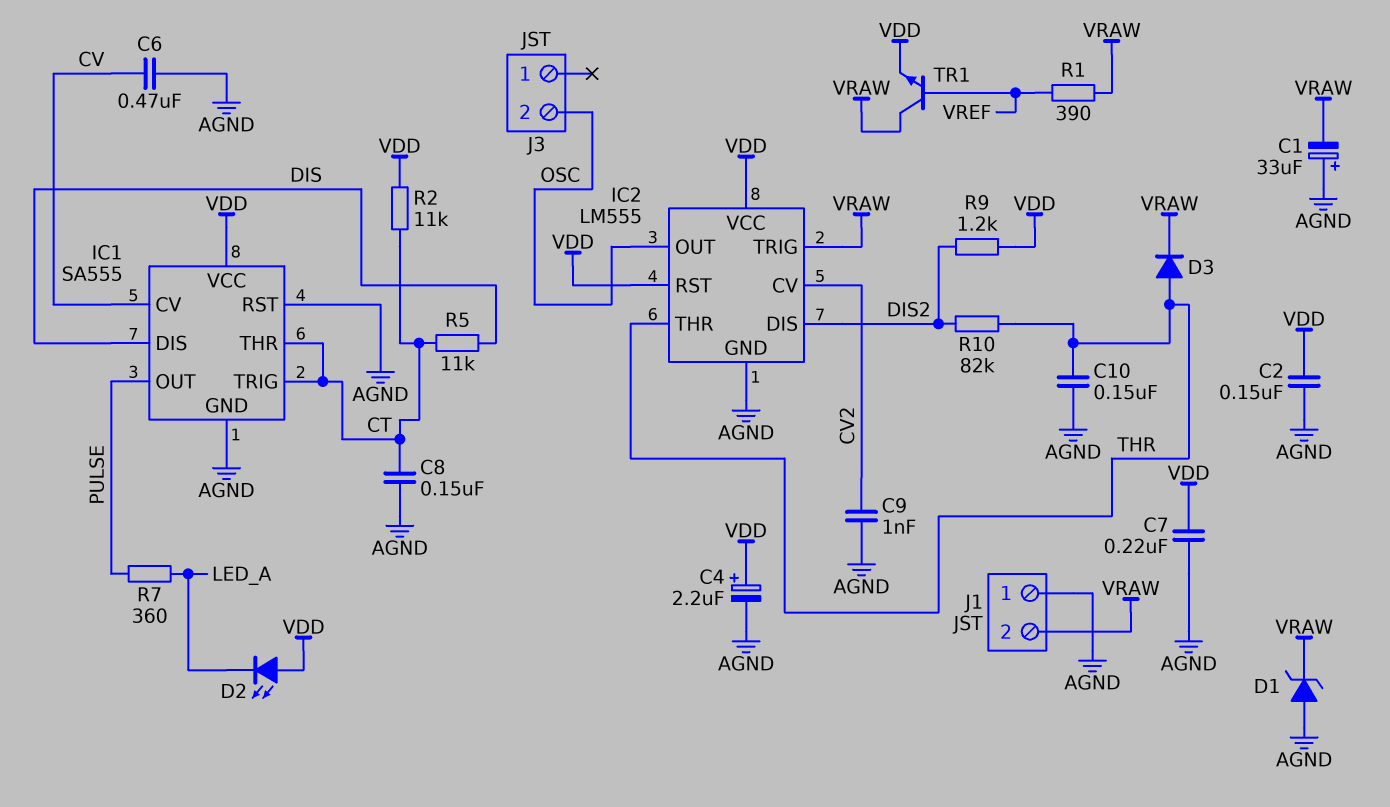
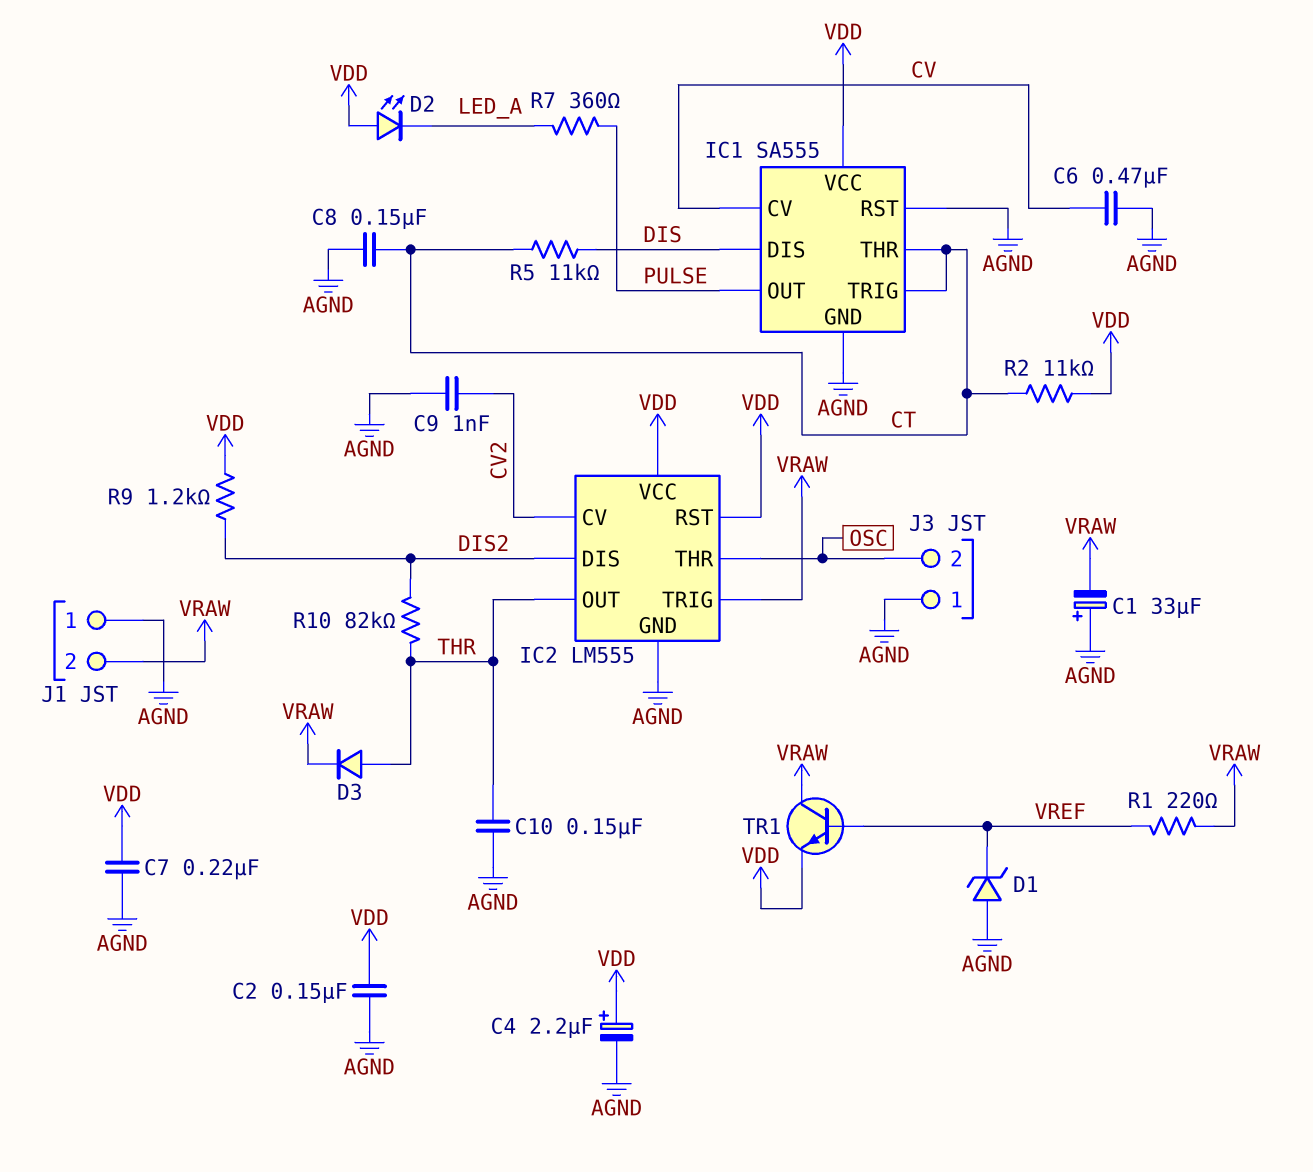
D1: zener (A AGND, K VRAW) -> zener (A AGND, K VREF)
IC2 pin OUT: OSC -> THR
IC2 pin THR: THR -> OSC
J3 pin 1: none -> AGND
R1: 390 (VRAW, VREF) -> 220 (VRAW, VREF)

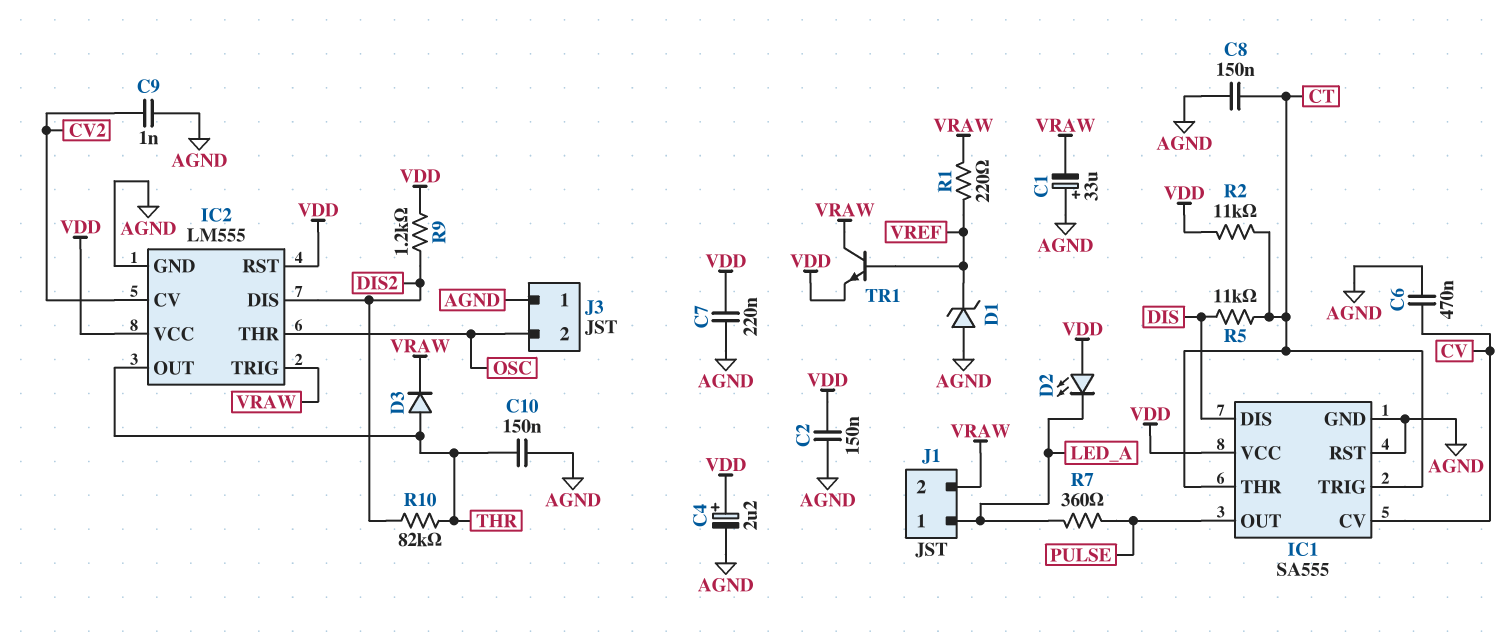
J1 pin 1: AGND -> LED_A

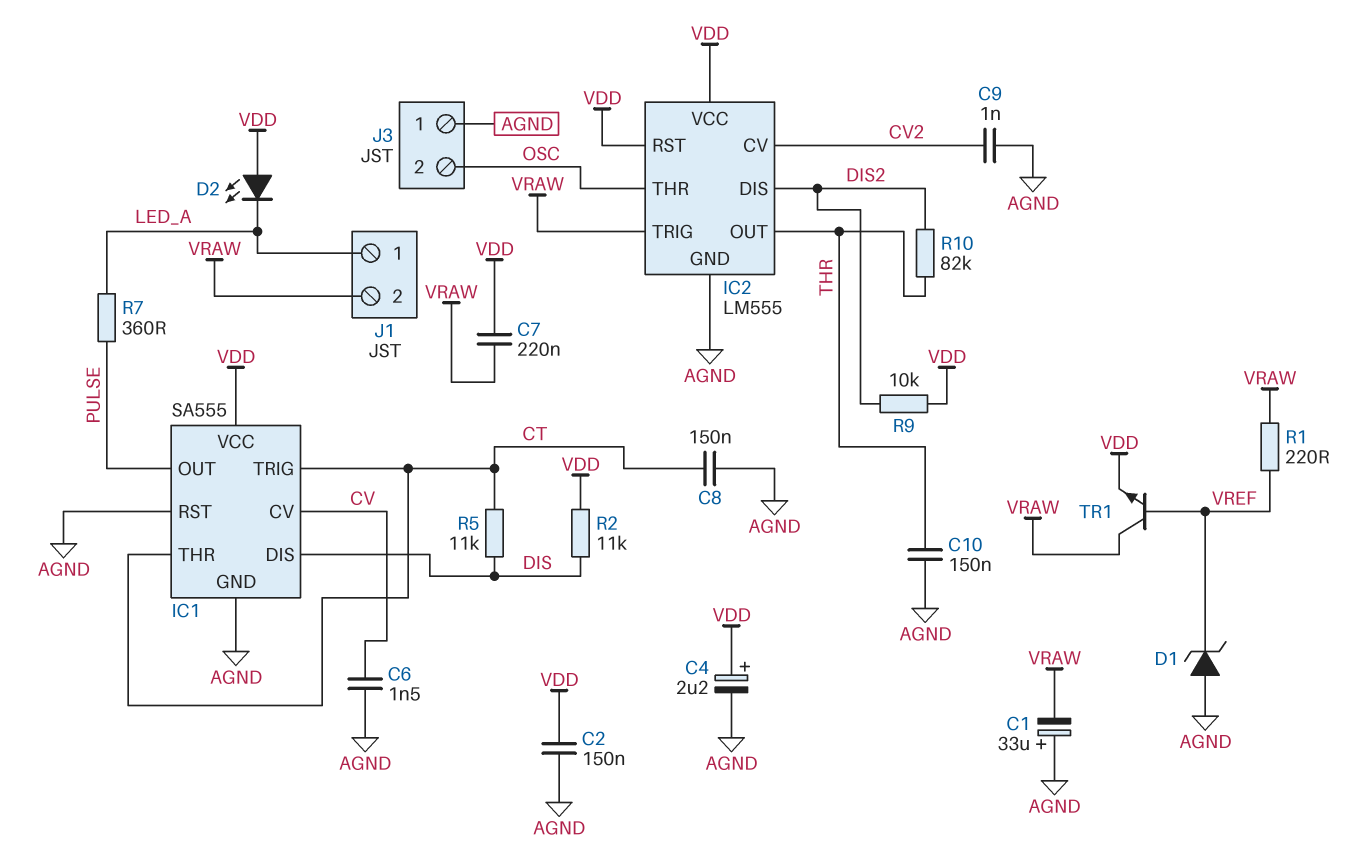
C6: 470nF (AGND, CV) -> 1.5nF (AGND, CV)
C7: 220nF (AGND, VDD) -> 220nF (VDD, VRAW)
D3: diode (A THR, K VRAW) -> none
R2: 11k (CT, VDD) -> 11k (DIS, VDD)
R9: 1.2k (DIS2, VDD) -> 10k (DIS2, VDD)

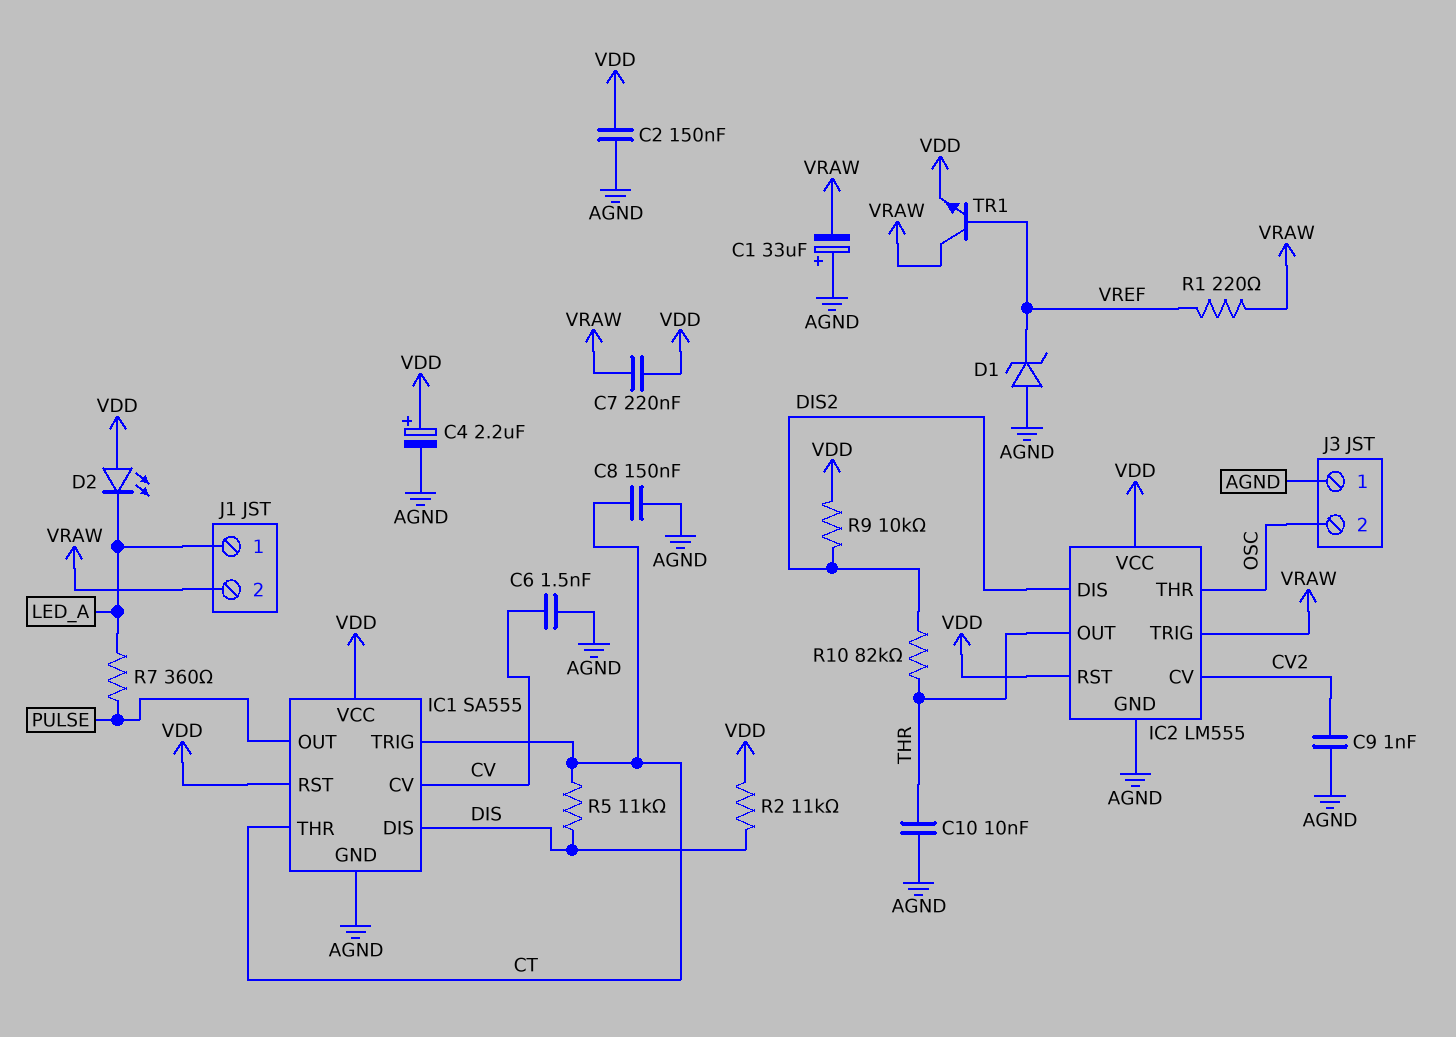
C10: 150nF (AGND, THR) -> 10nF (AGND, THR)
IC1 pin RST: AGND -> VDD

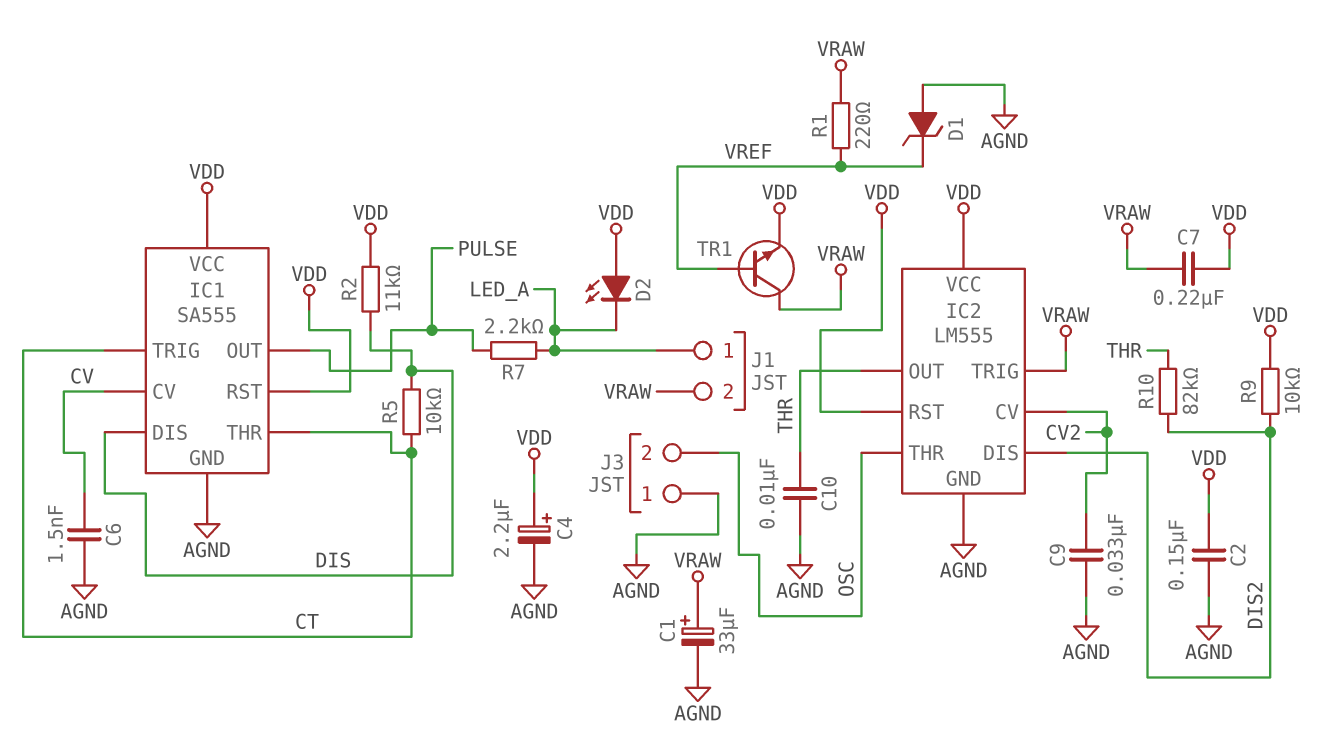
C1: 33uF (plus AGND, minus VRAW) -> 33uF (plus VRAW, minus AGND)
C8: 150nF (AGND, CT) -> none
C9: 1nF (AGND, CV2) -> 33nF (AGND, CV2)
R5: 11k (CT, DIS) -> 10k (CT, DIS)
R7: 360 (LED_A, PULSE) -> 2.2k (LED_A, PULSE)

